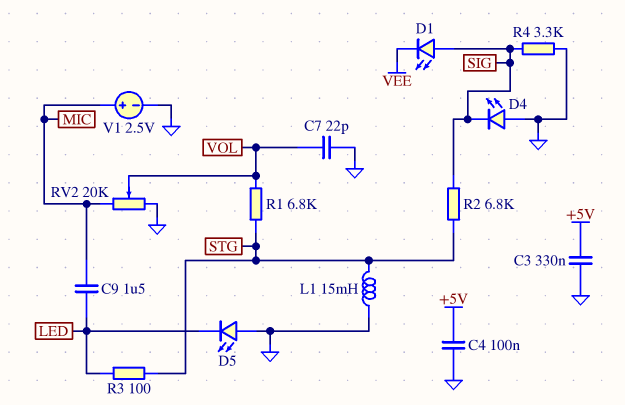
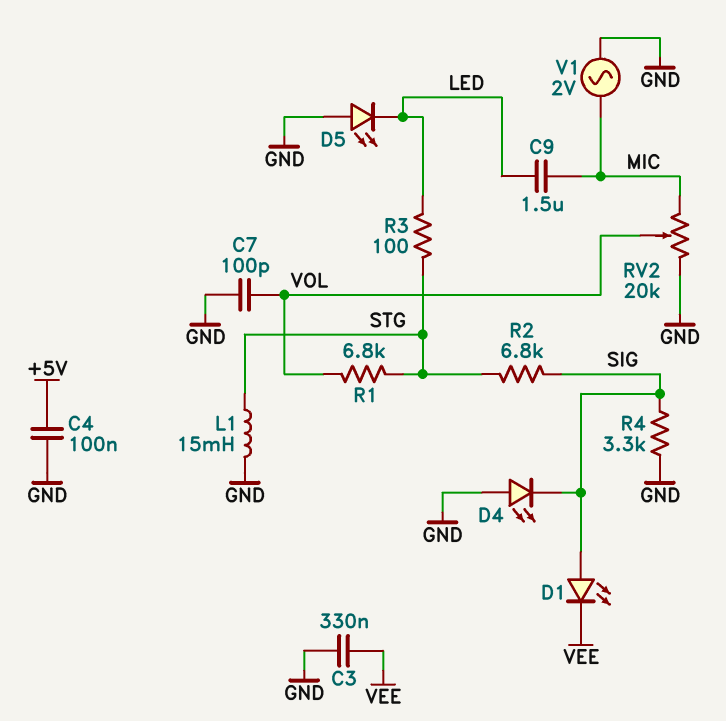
C3: 330nF (+5V, GND) -> 330nF (GND, VEE)
C7: 22pF (GND, VOL) -> 100pF (GND, VOL)
V1: 2.5V (plus MIC, minus GND) -> AC 2V (GND, MIC)

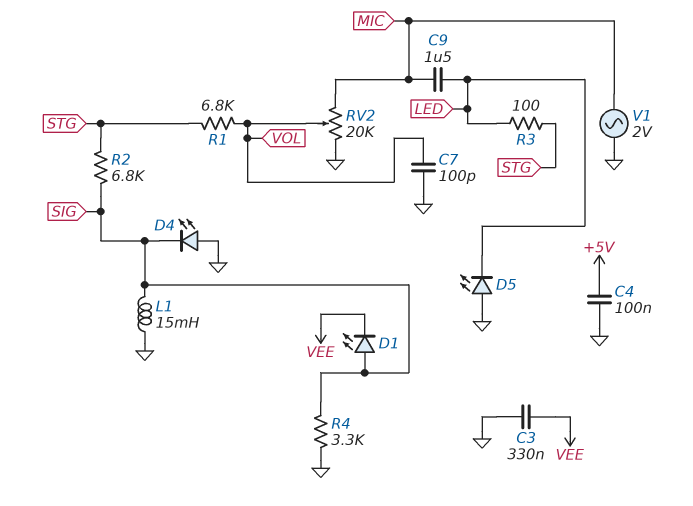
L1: 15mH (GND, STG) -> 15mH (GND, SIG)

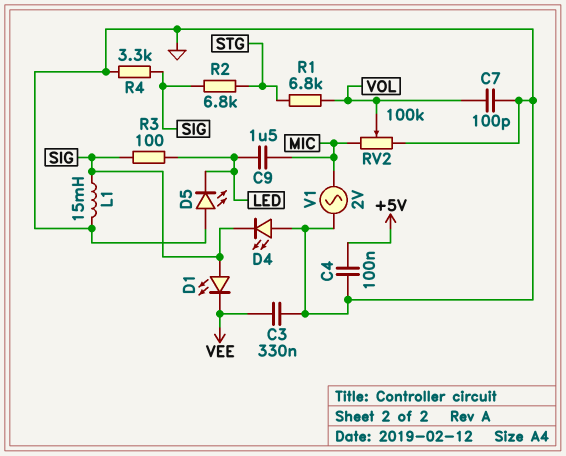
R3: 100 (LED, STG) -> 100 (LED, SIG)
RV2: 20k (GND, MIC, wiper VOL) -> 100k (GND, MIC, wiper VOL)

